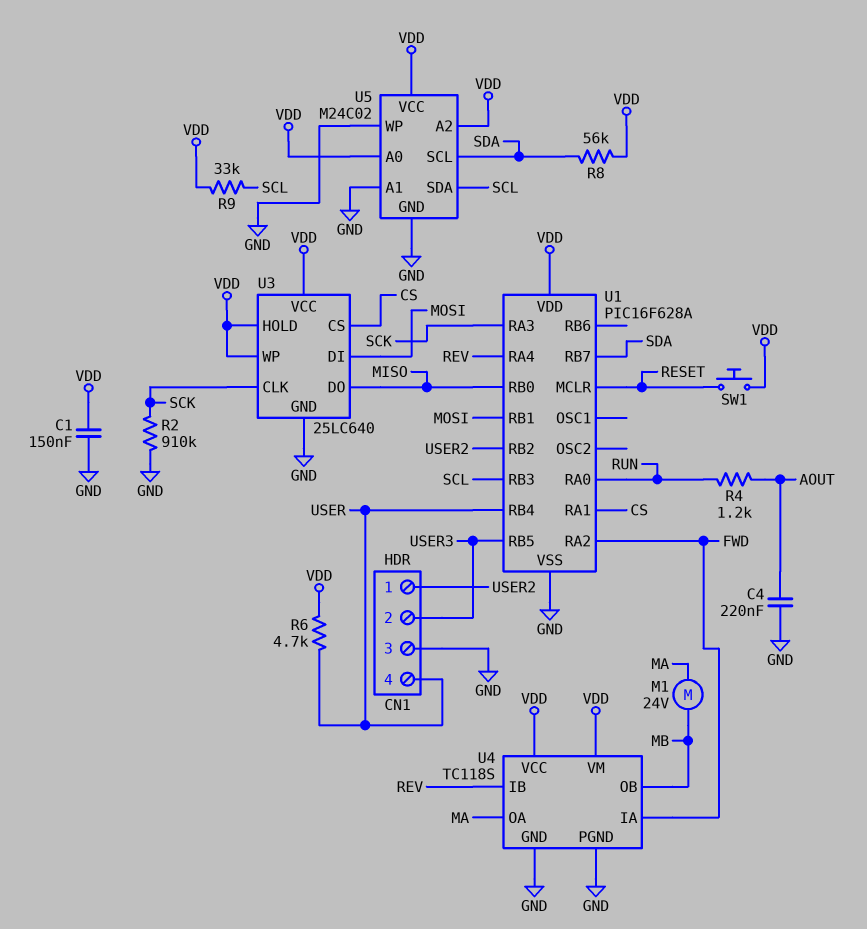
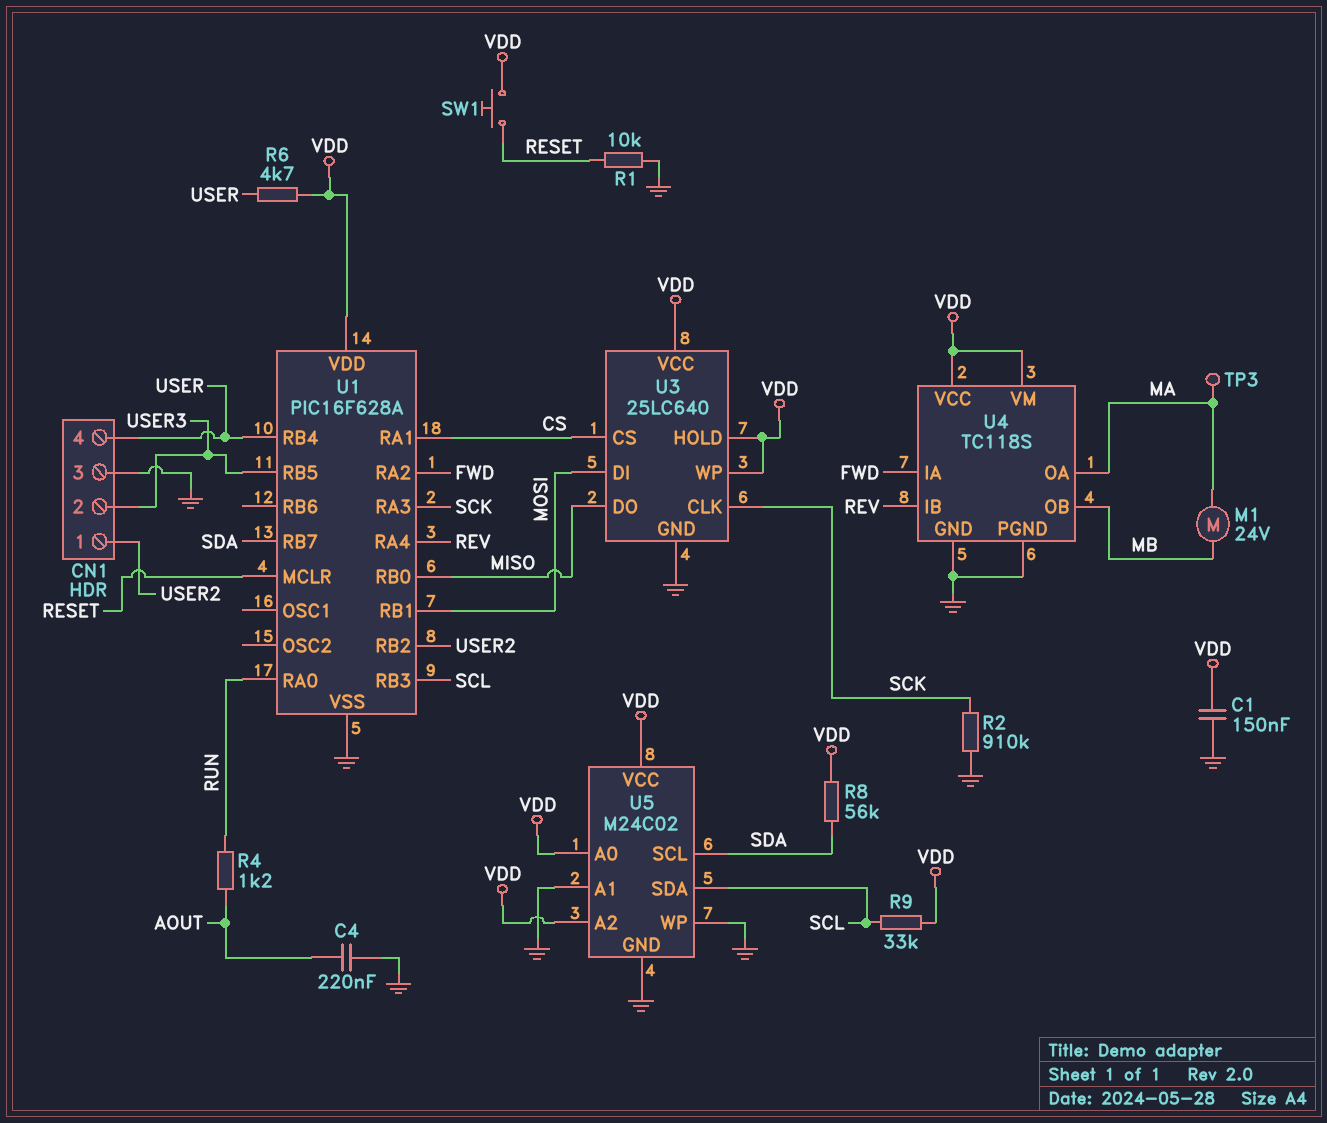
R1: none -> 10k (GND, RESET)
TP3: none -> test point (MA)

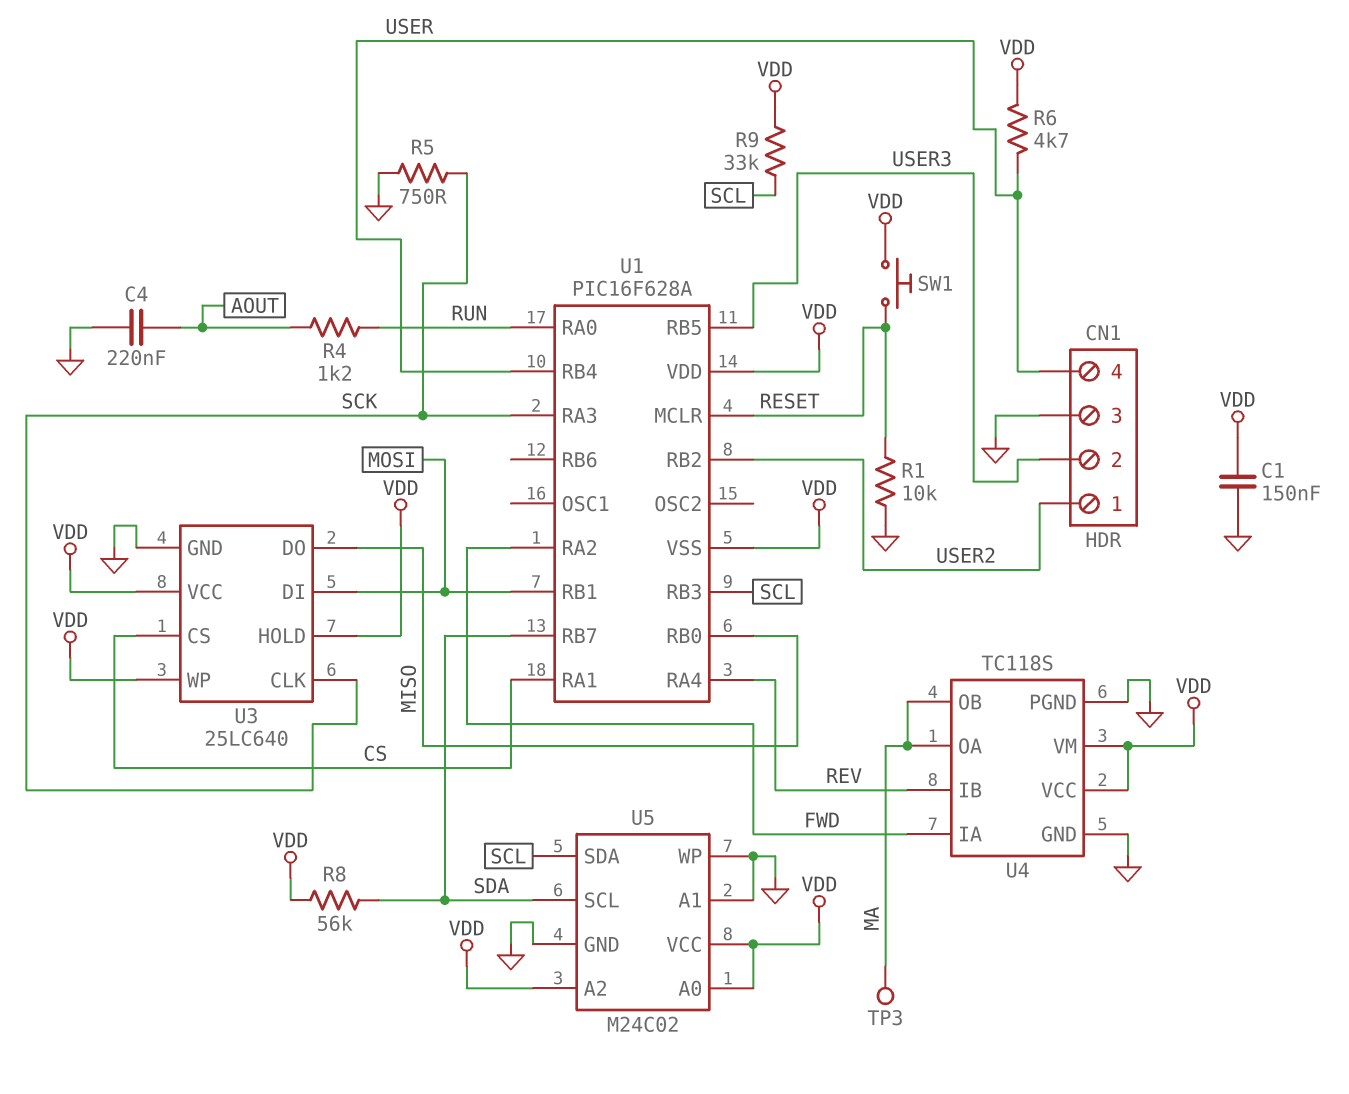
M1: motor 24V (MA, MB) -> none
R2: 910k (GND, SCK) -> none
R5: none -> 750 (GND, SCK)
U1 pin VSS: GND -> VDD
U4 pin OB: MB -> MA

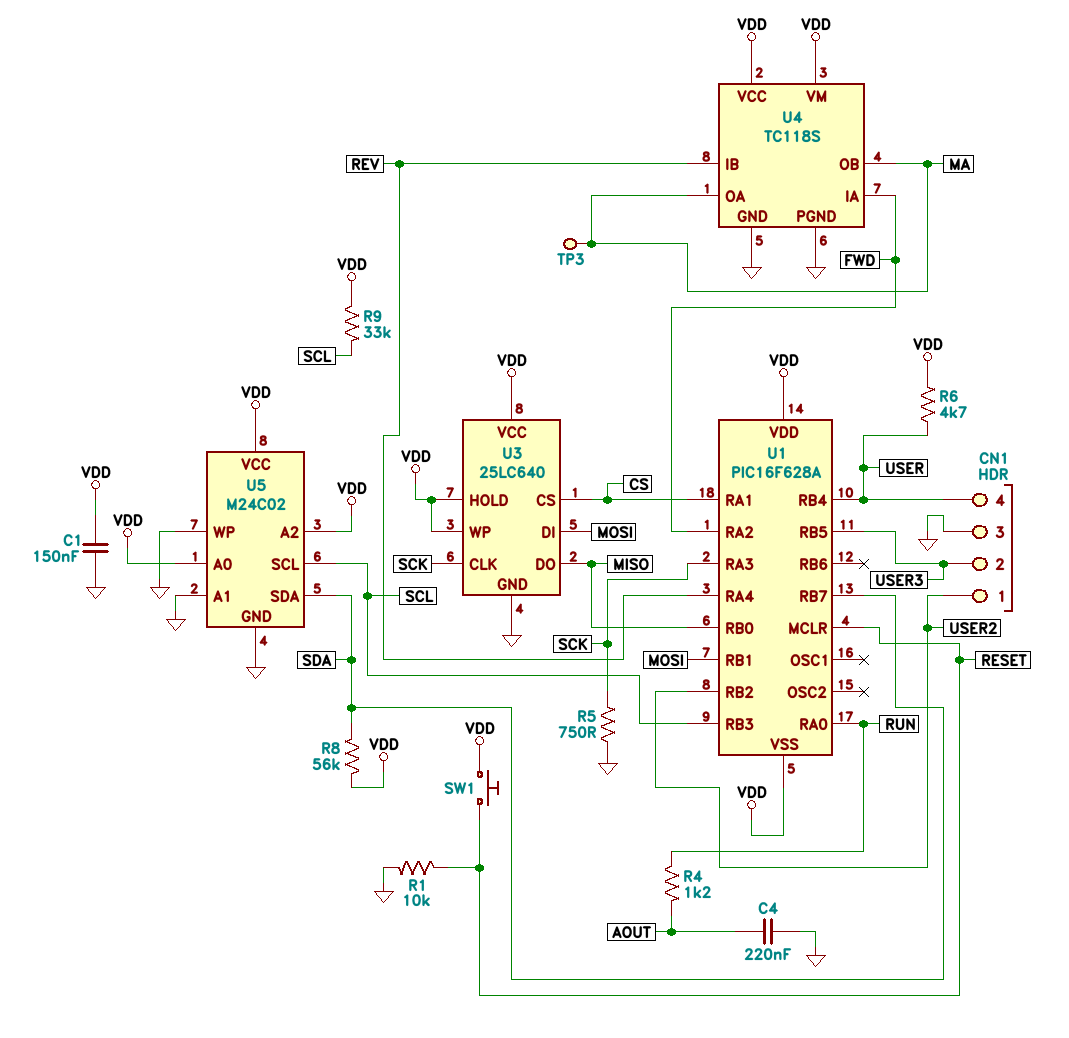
U5 pin SCL: SDA -> SCL
U5 pin SDA: SCL -> SDA

